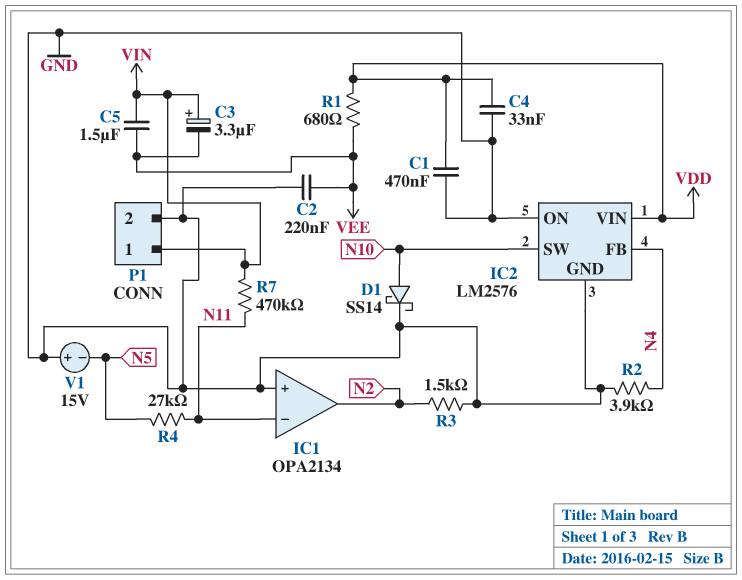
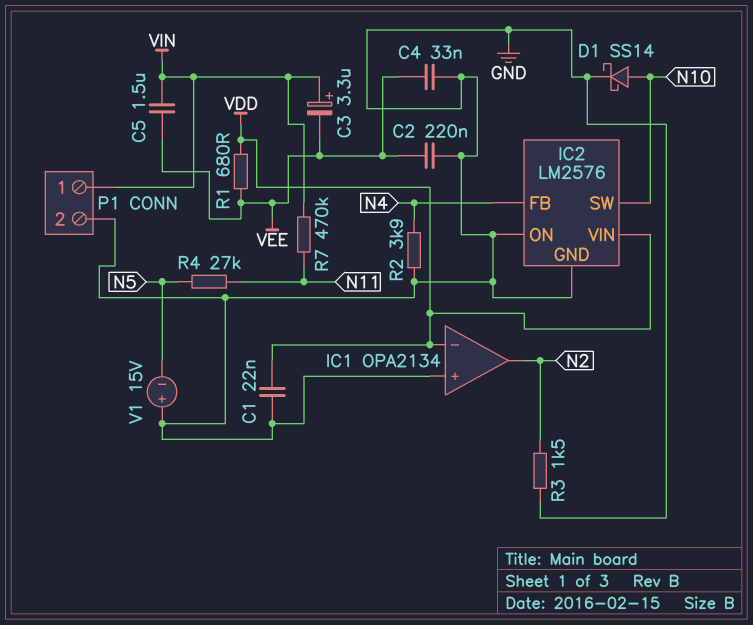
C1: 470nF (GND, VDD) -> 22nF (GND, VDD)
C4: 33nF (GND, VDD) -> 33nF (GND, VEE)
IC1 pin in-: N11 -> VDD

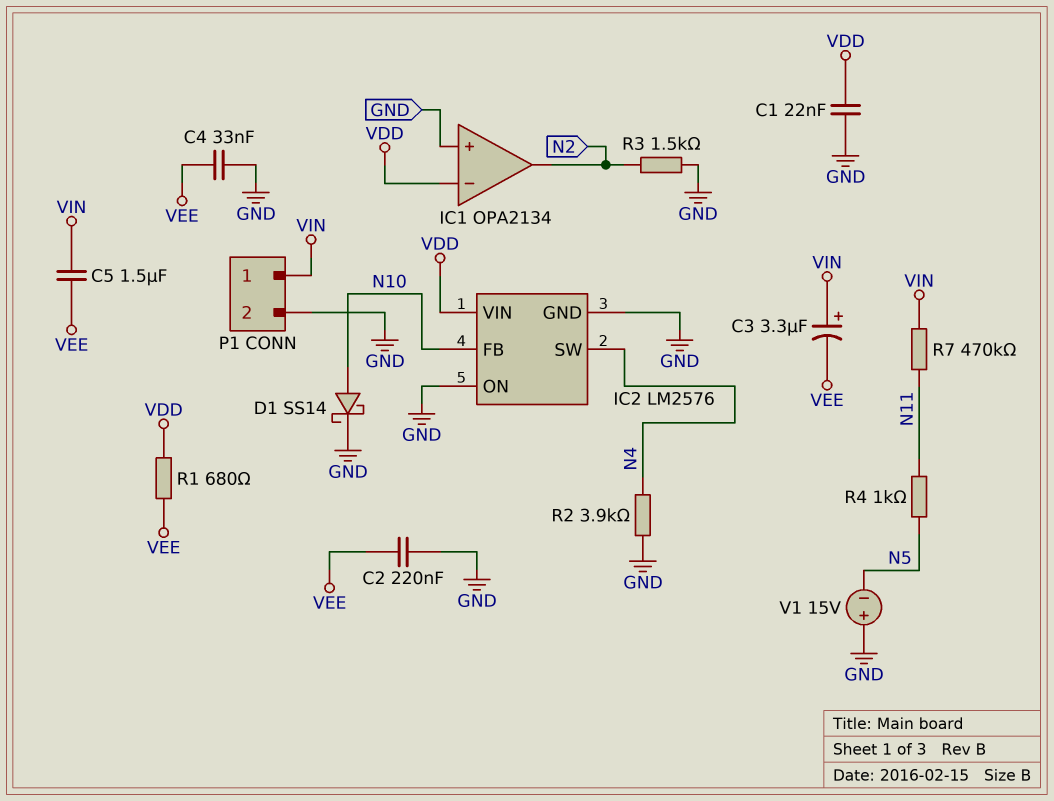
IC2 pin FB: N4 -> N10
IC2 pin SW: N10 -> N4
R4: 27k (N5, N11) -> 1k (N5, N11)

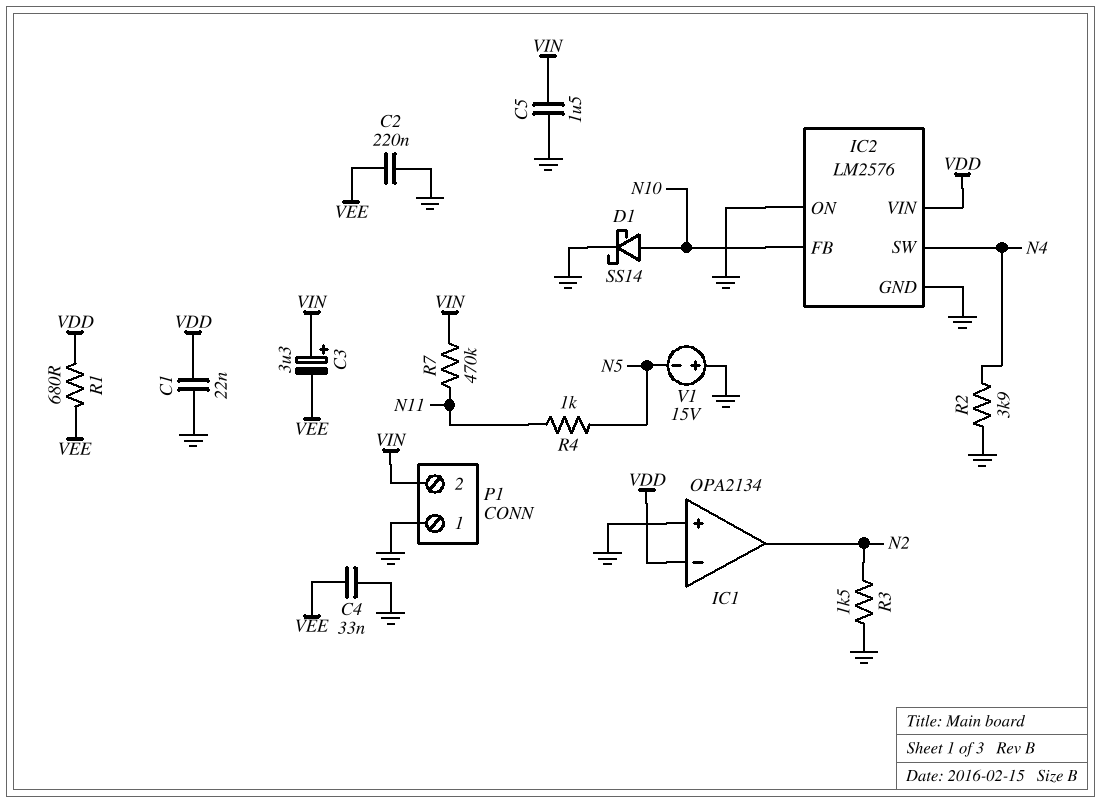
C5: 1.5uF (VEE, VIN) -> 1.5uF (GND, VIN)
P1 pin 1: VIN -> GND
P1 pin 2: GND -> VIN

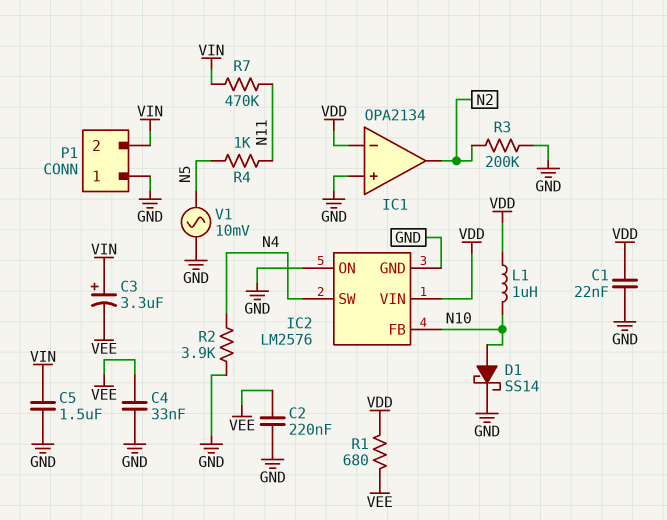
L1: none -> 1uH (N10, VDD)
R3: 1.5k (GND, N2) -> 200k (GND, N2)
V1: 15V (plus GND, minus N5) -> AC 10mV (GND, N5)

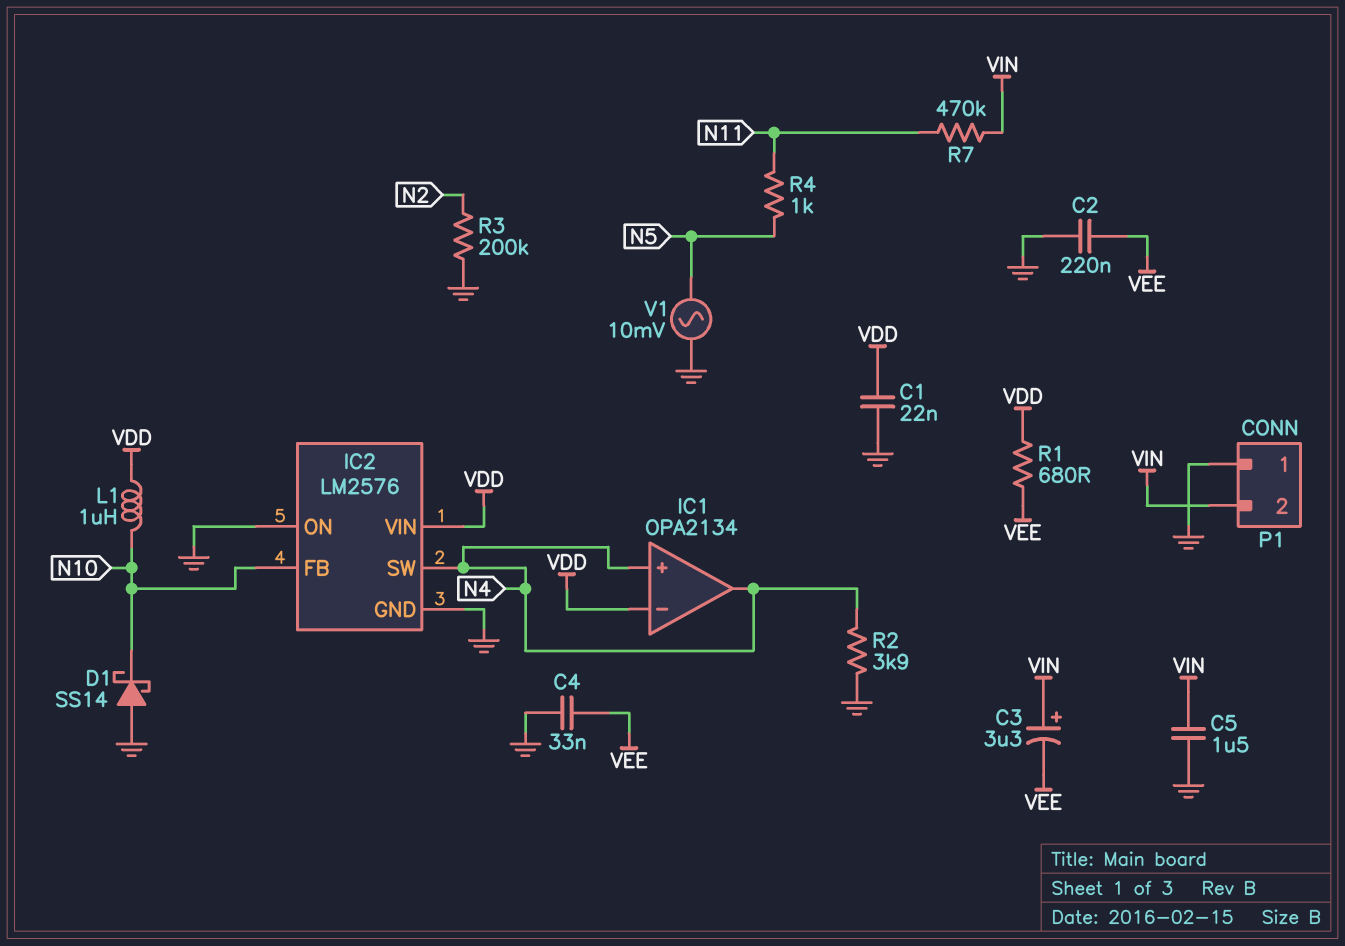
D1: schottky SS14 (A N10, K GND) -> schottky SS14 (A GND, K N10)
IC1 pin in+: GND -> N4
IC1 pin out: N2 -> N4

